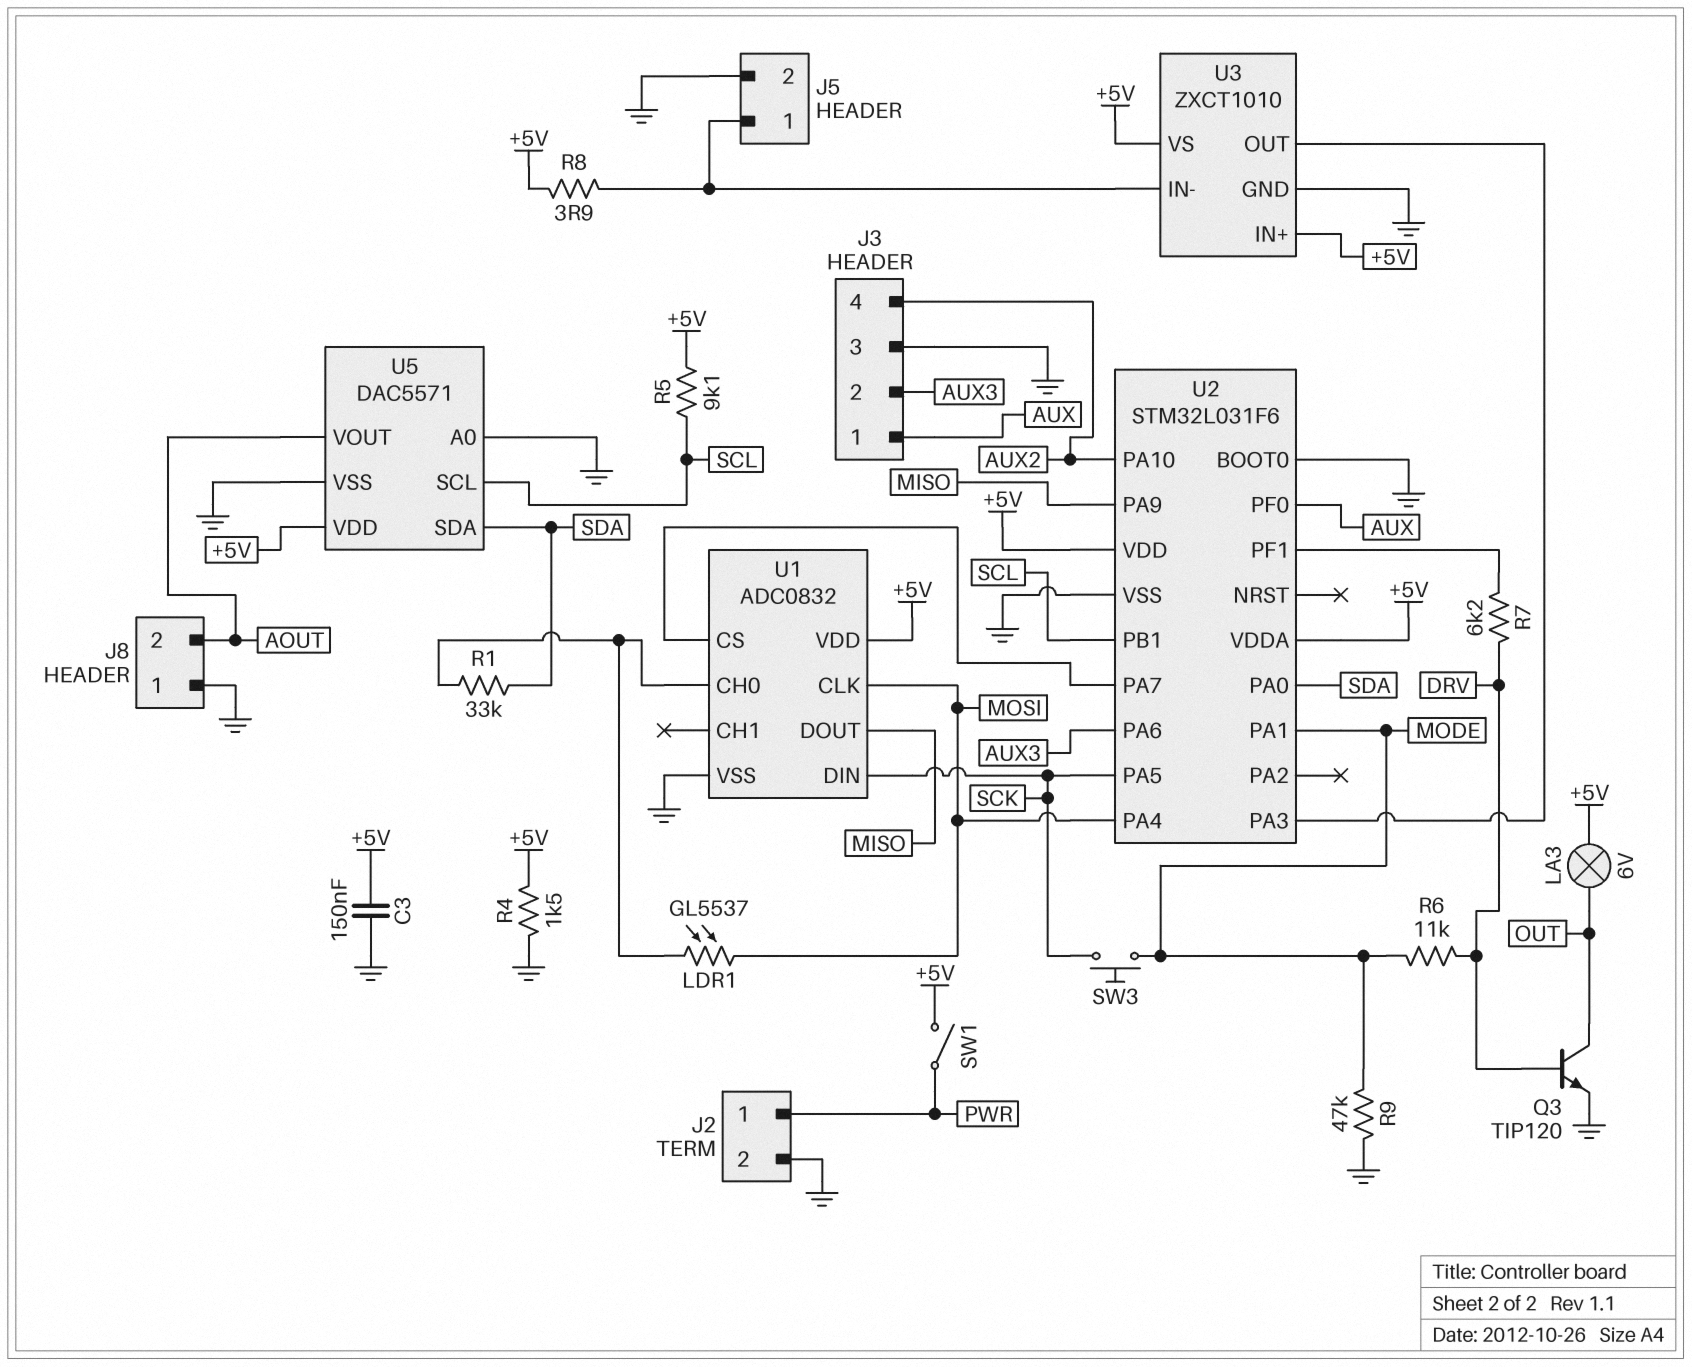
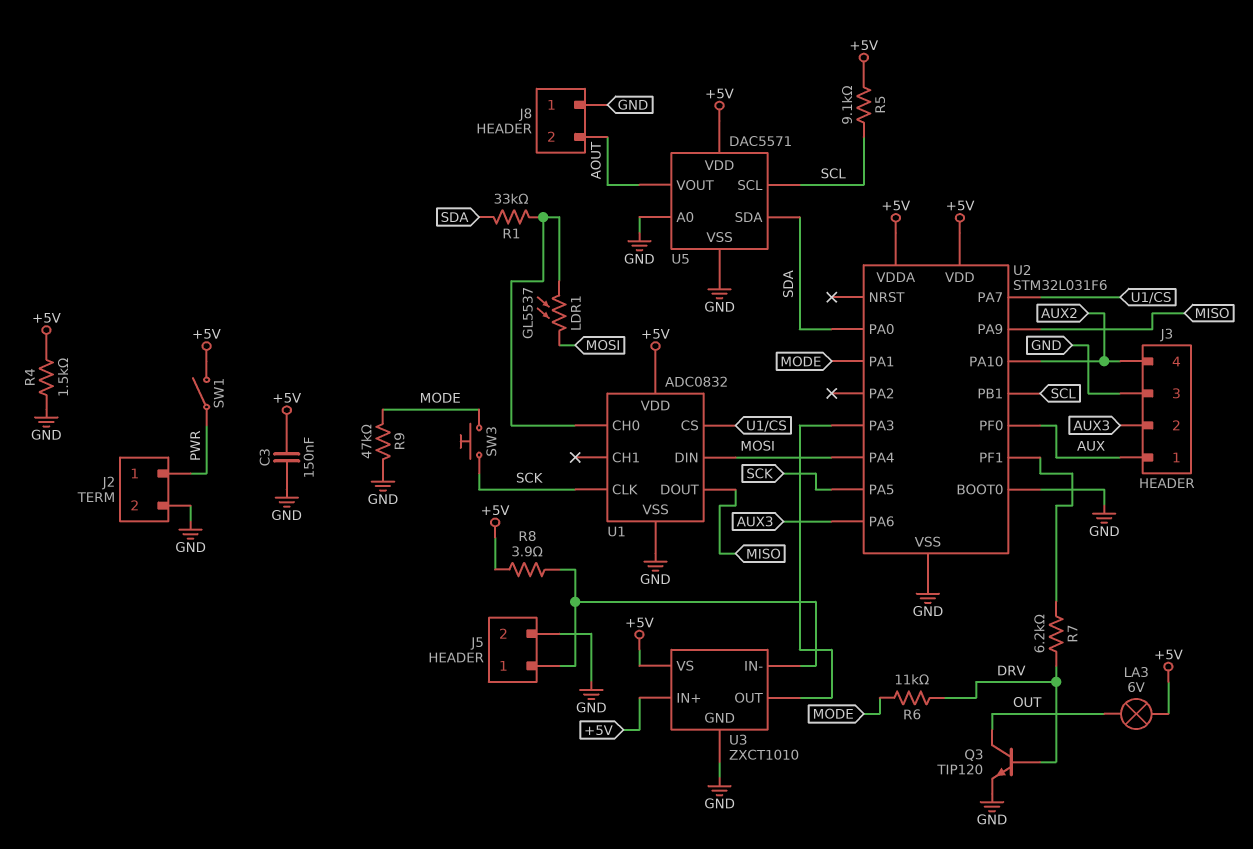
U1 pin CLK: MOSI -> SCK
U1 pin DIN: SCK -> MOSI

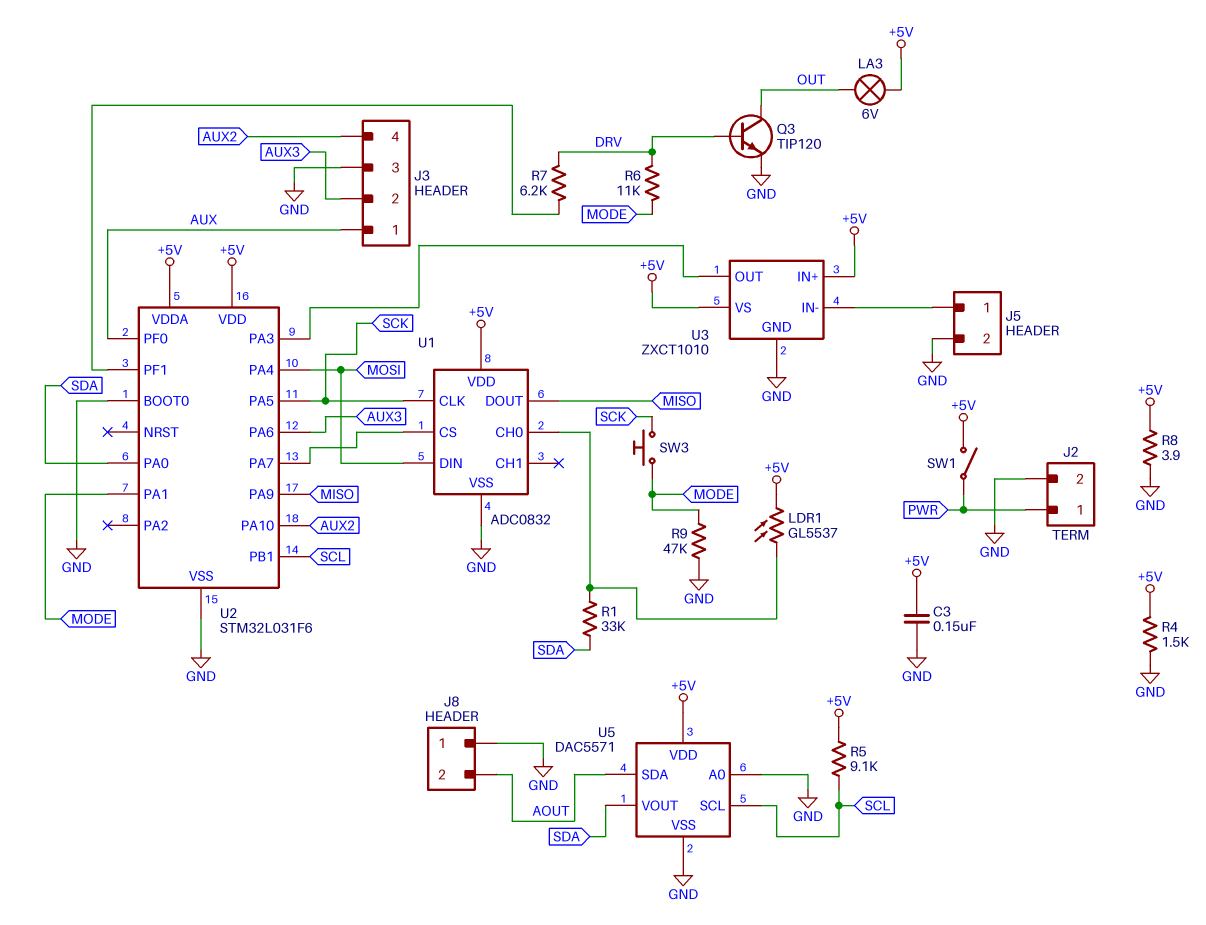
LDR1: GL5537 (MOSI, U1/CH0) -> GL5537 (+5V, U1/CH0)
R8: 3.9 (+5V, J5/1) -> 3.9 (+5V, GND)
U5 pin SDA: SDA -> AOUT
U5 pin VOUT: AOUT -> SDA

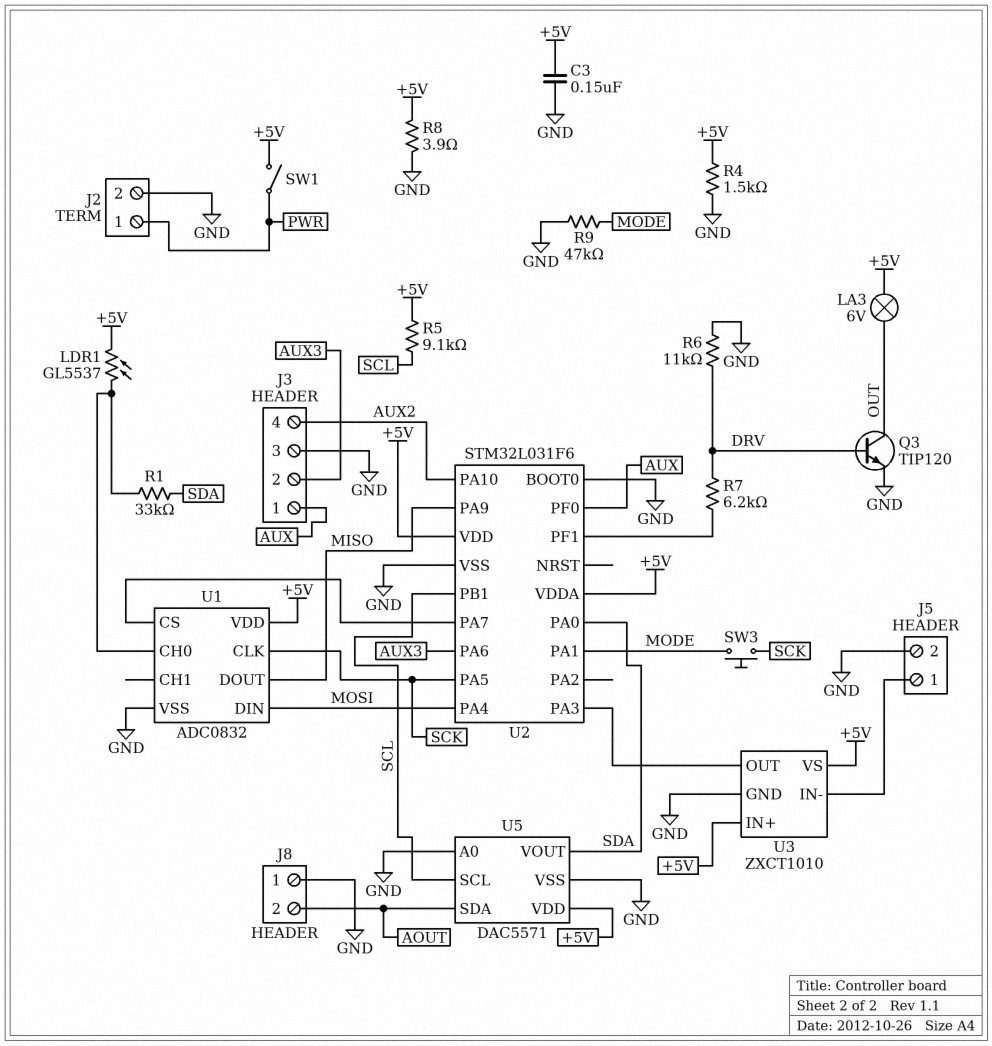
R6: 11k (DRV, MODE) -> 11k (DRV, GND)

